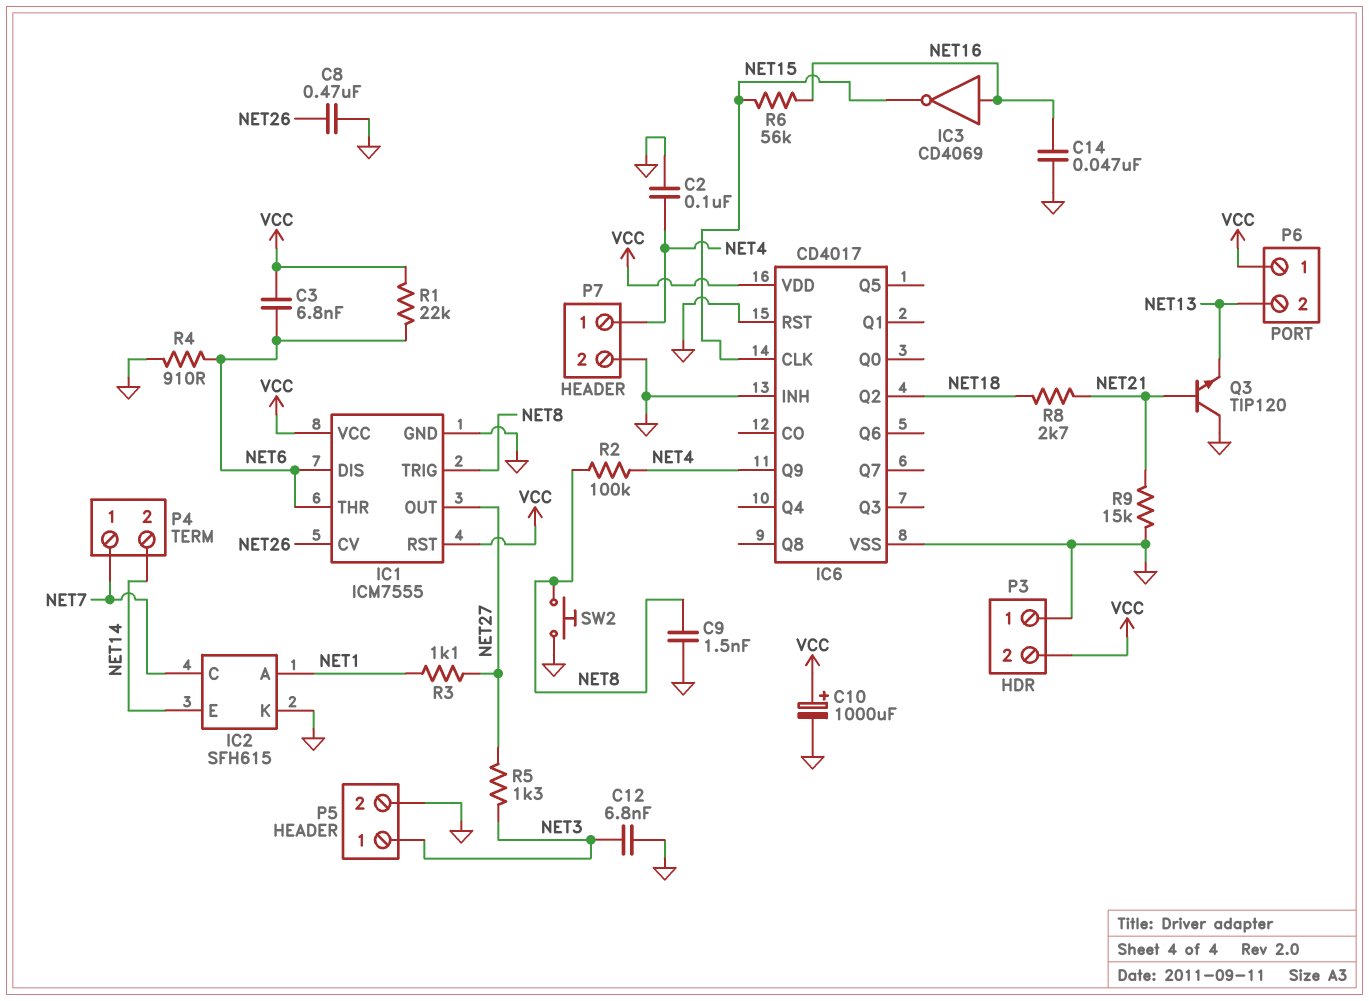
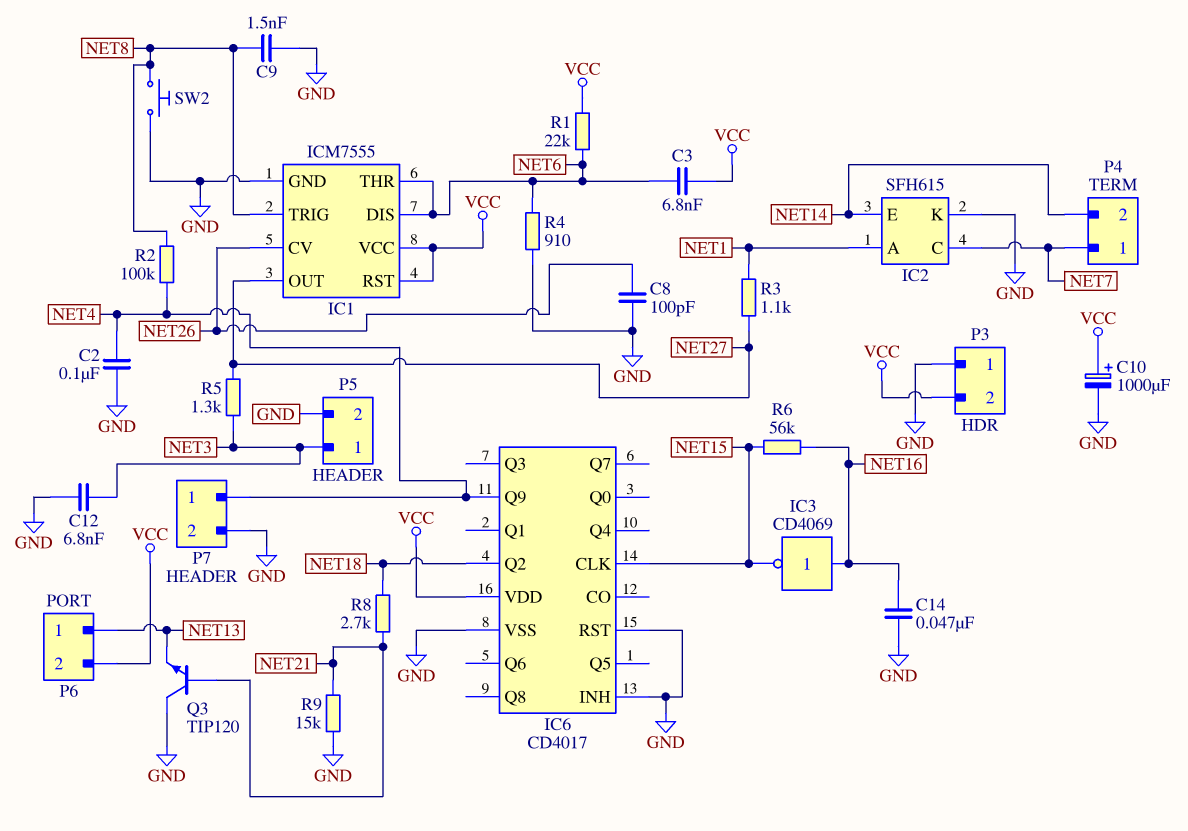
C8: 470nF (GND, NET26) -> 100pF (GND, NET26)
P6 pin 1: VCC -> NET13
P6 pin 2: NET13 -> VCC

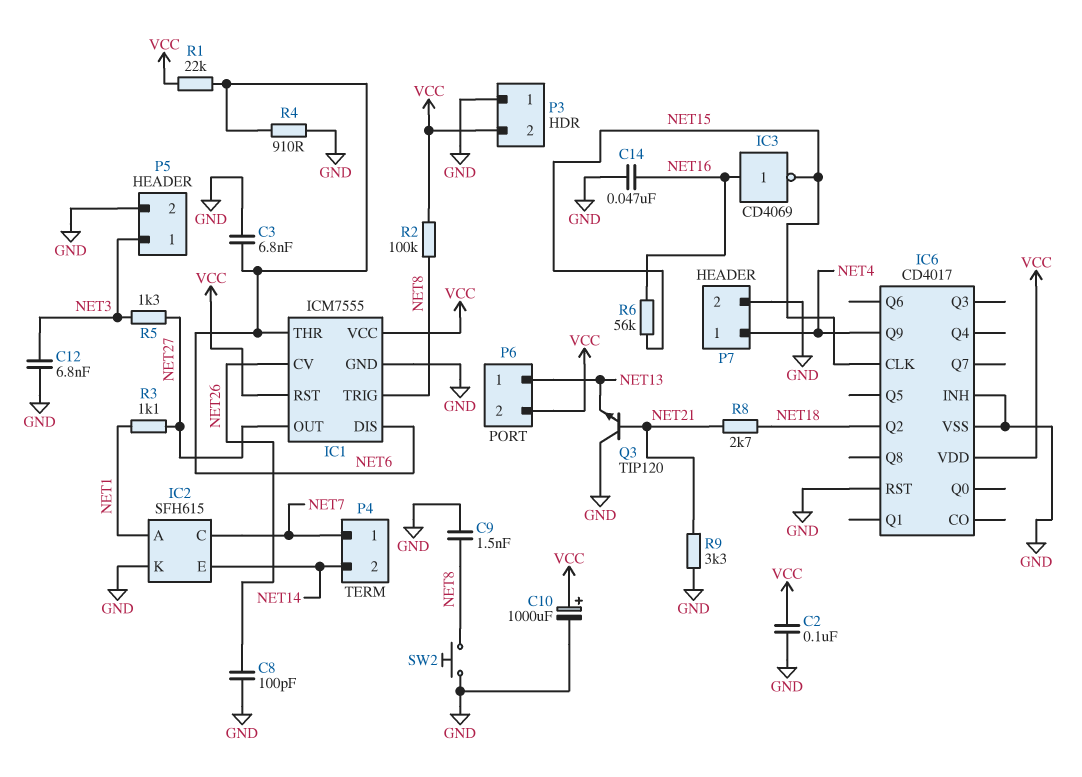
C2: 100nF (GND, NET4) -> 100nF (GND, VCC)
C3: 6.8nF (NET6, VCC) -> 6.8nF (GND, NET6)
R2: 100k (NET4, NET8) -> 100k (NET8, VCC)
R9: 15k (GND, NET21) -> 3.3k (GND, NET21)

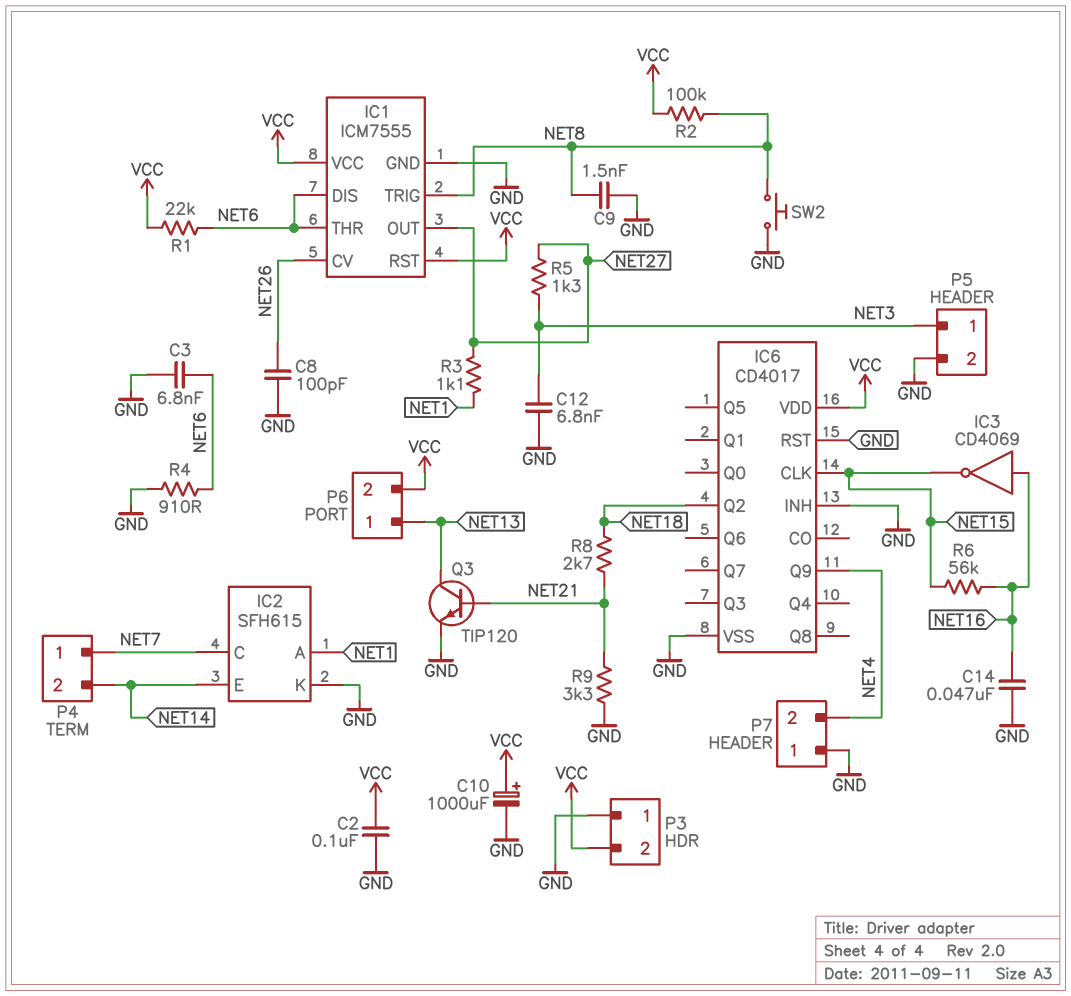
P7 pin 1: NET4 -> GND
P7 pin 2: GND -> NET4
Q3: NPN TIP120 (B NET21, C GND, E NET13) -> NPN TIP120 (B NET21, C NET13, E GND)

